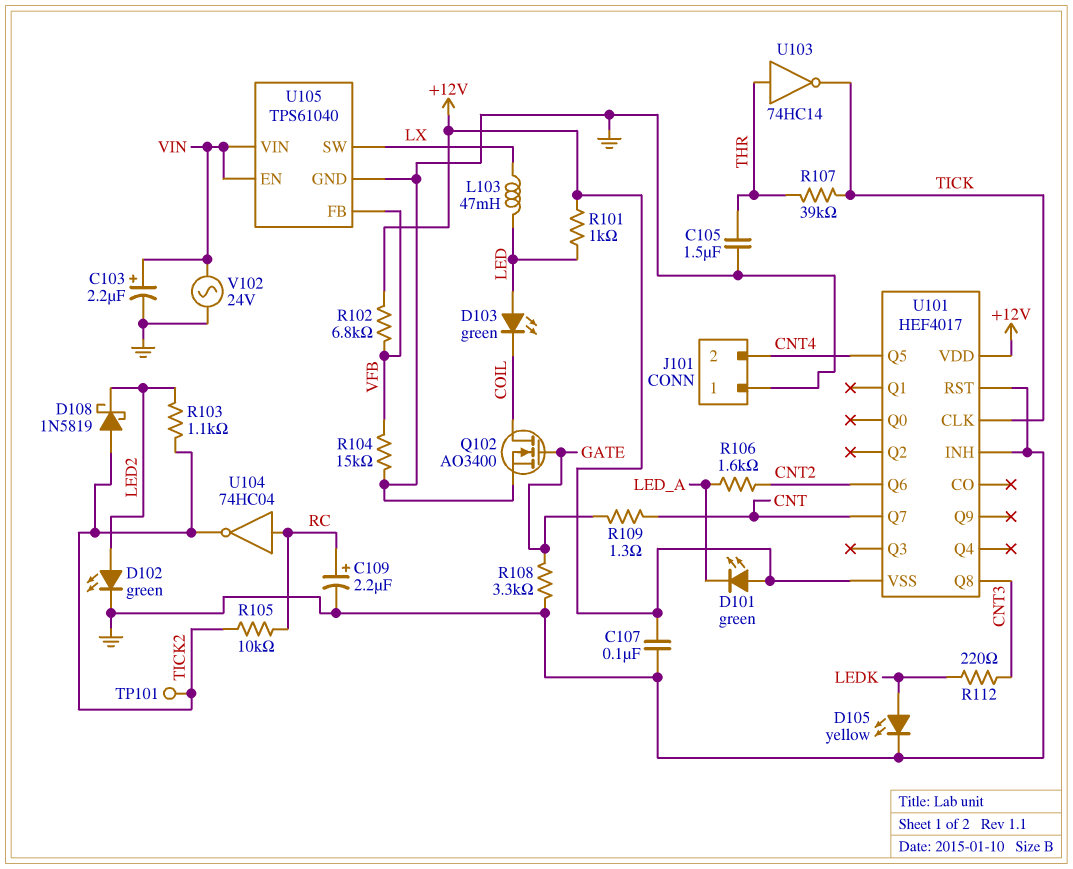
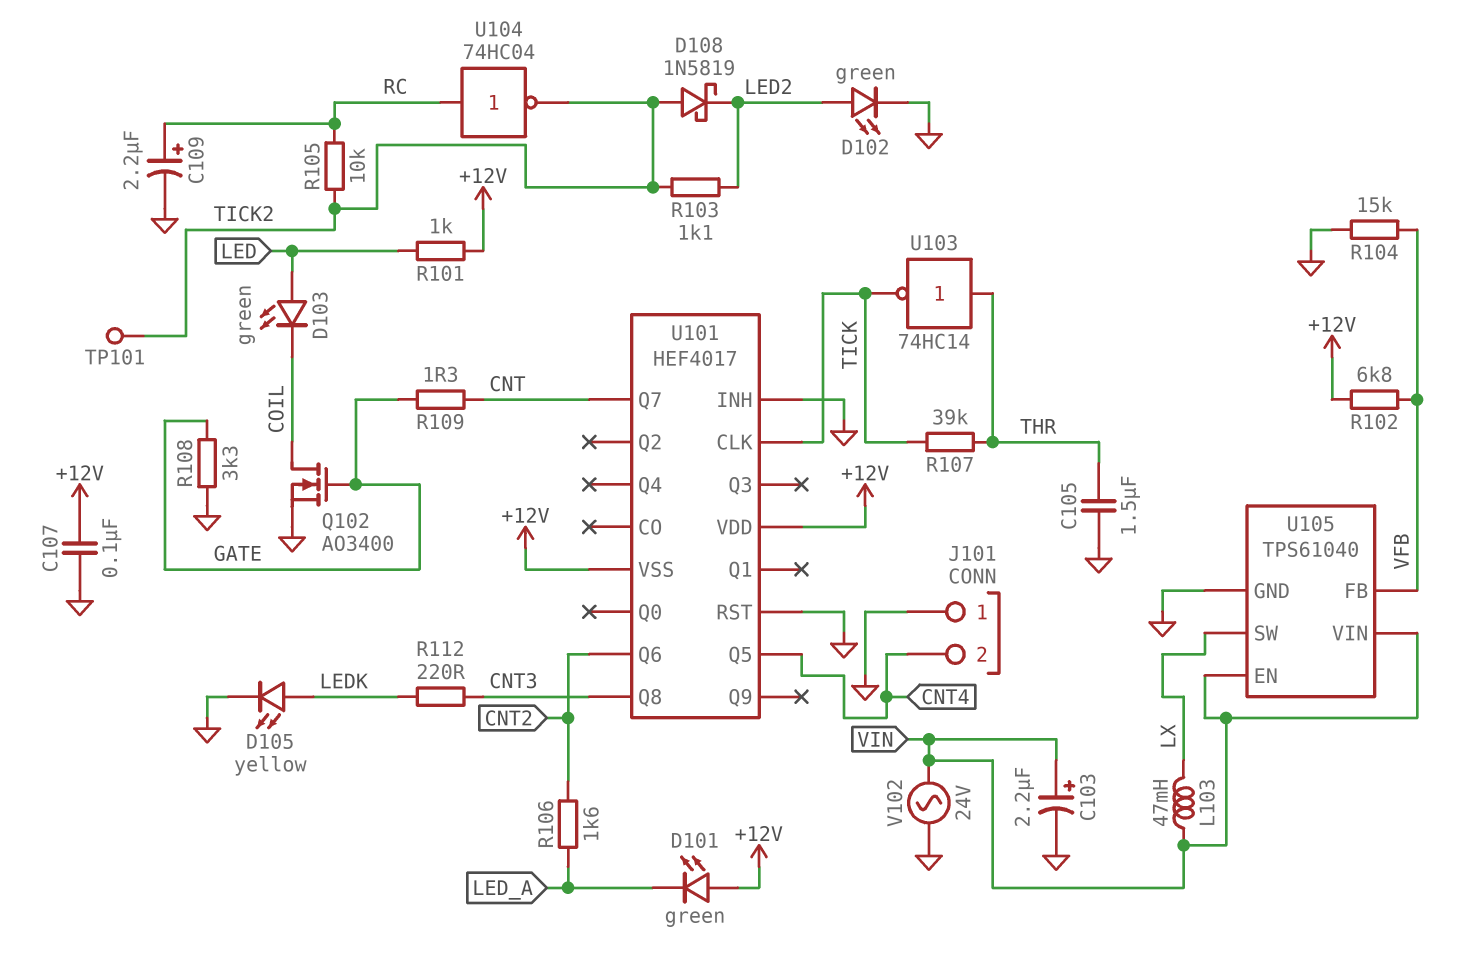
L103: 47mH (LED, LX) -> 47mH (LX, VIN)

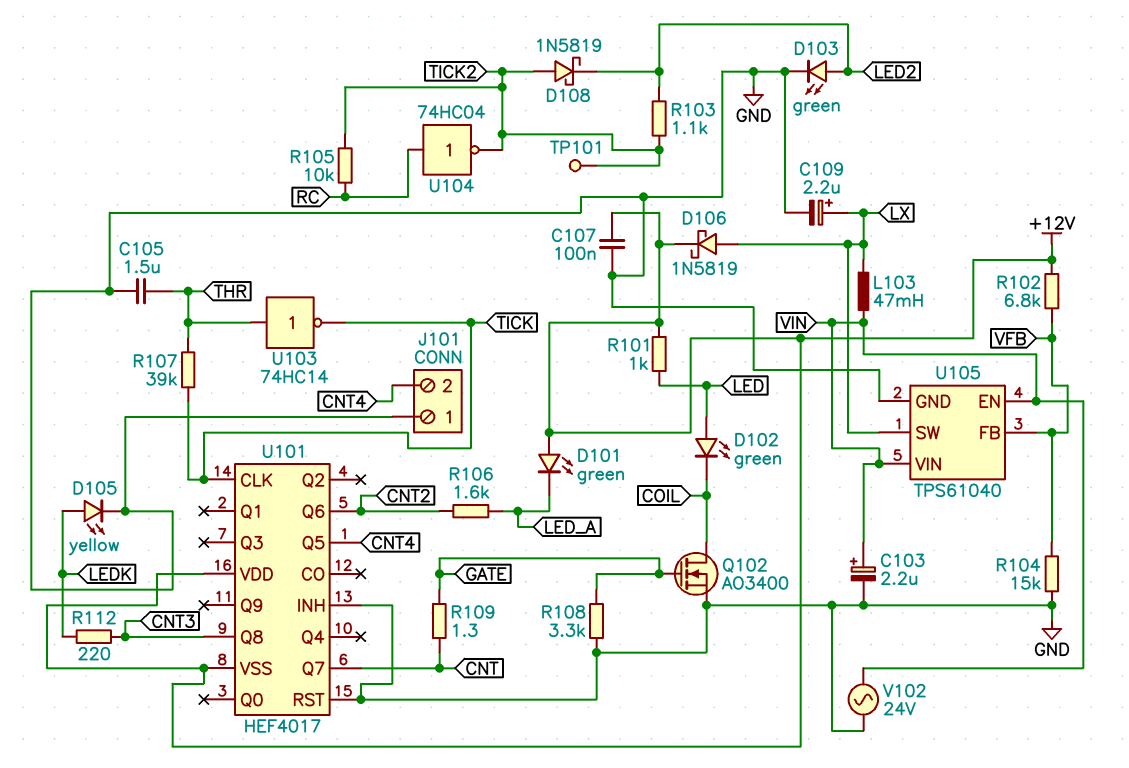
C109: 2.2uF (plus RC, minus GND) -> 2.2uF (plus LX, minus GND)
D102: LED green (A LED2, K GND) -> LED green (A LED, K COIL)
D103: LED green (A LED, K COIL) -> LED green (A LED2, K GND)
D106: none -> schottky 1N5819 (A LX, K +12V)

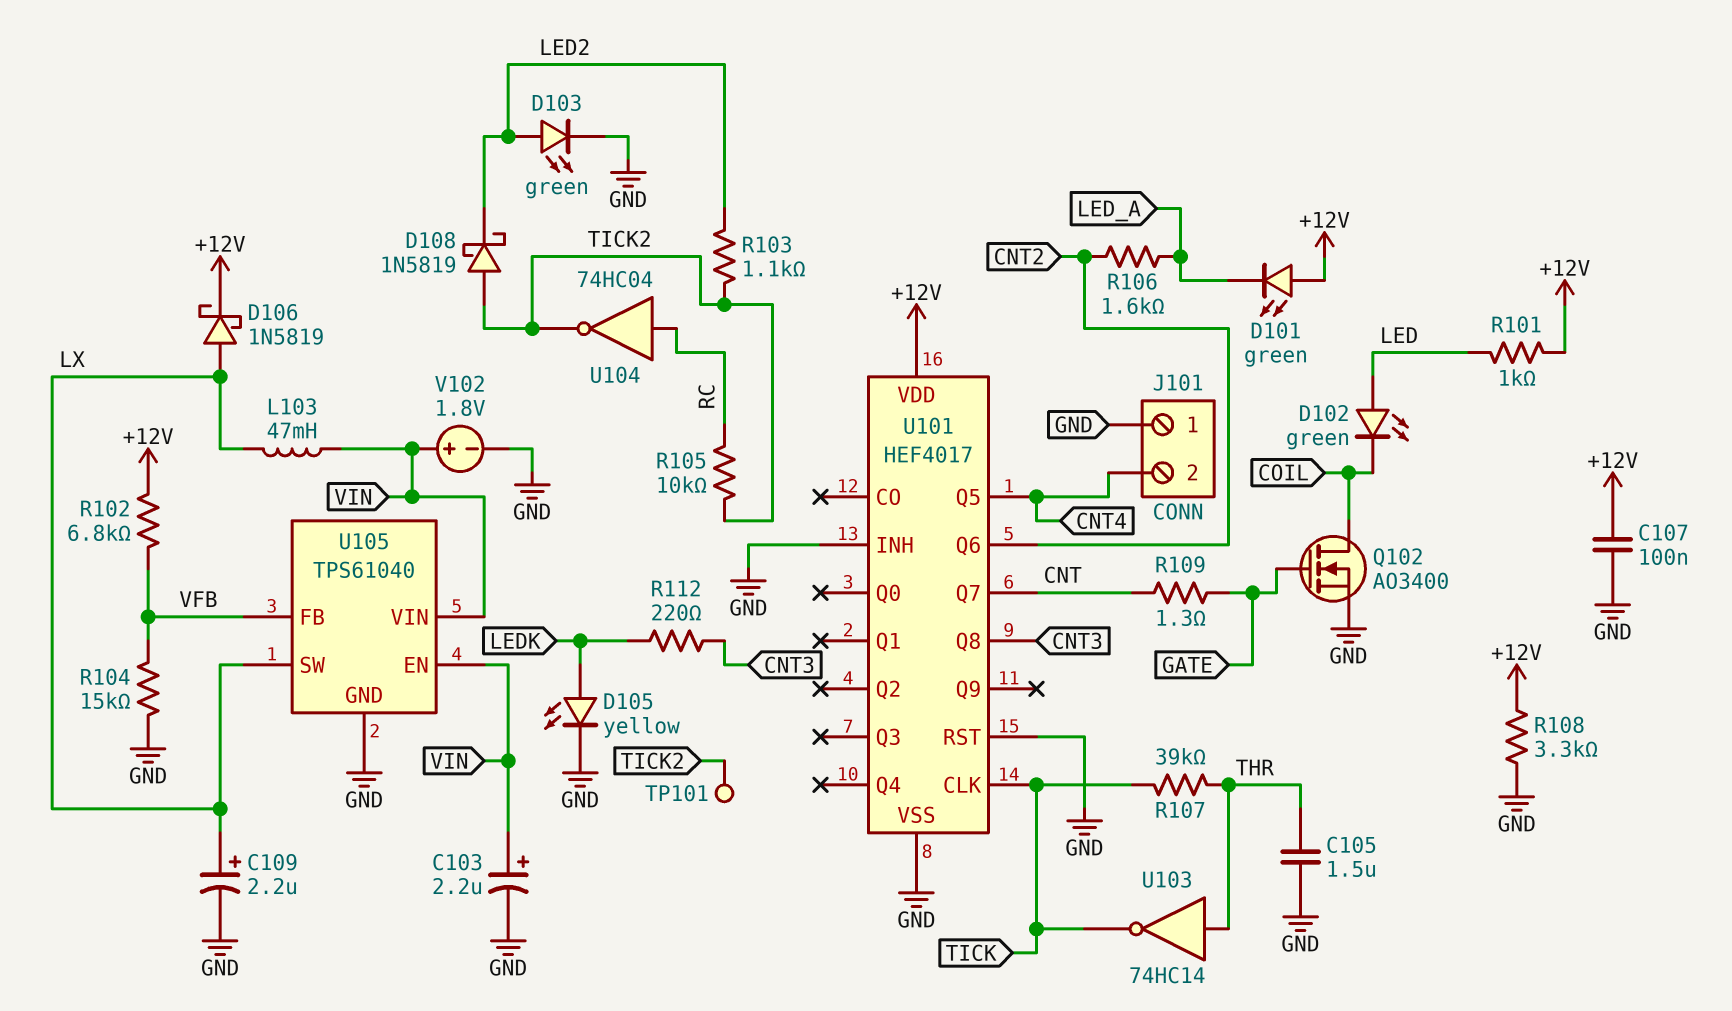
R108: 3.3k (GATE, GND) -> 3.3k (+12V, GND)
U101 pin VSS: +12V -> GND
V102: AC 24V (GND, VIN) -> 1.8V (plus VIN, minus GND)

